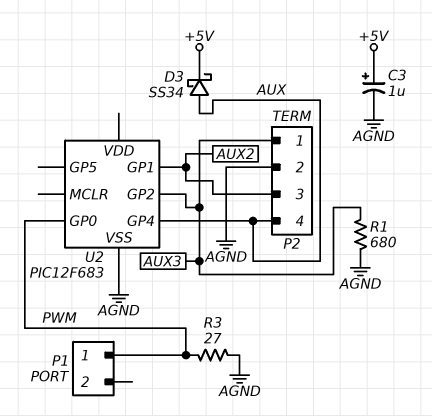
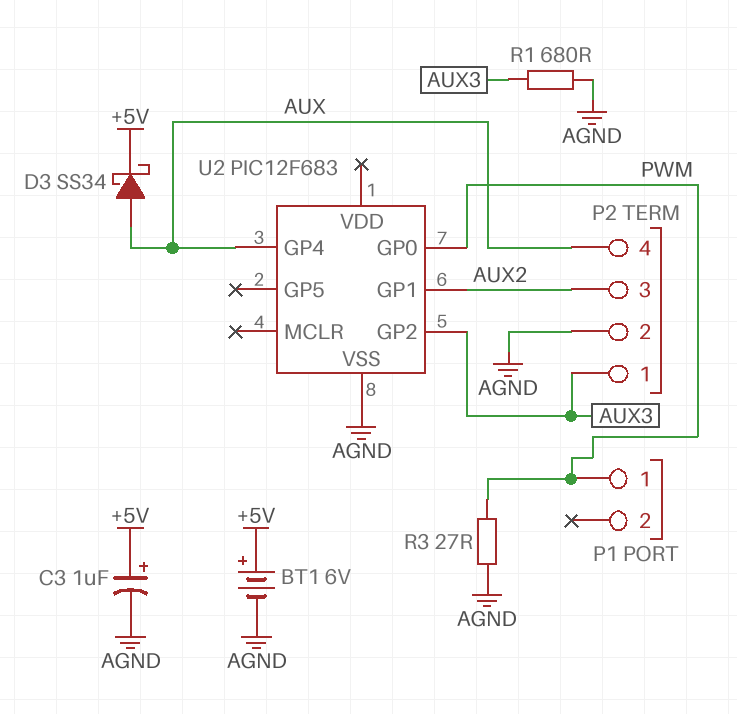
BT1: none -> 6V (plus +5V, minus AGND)

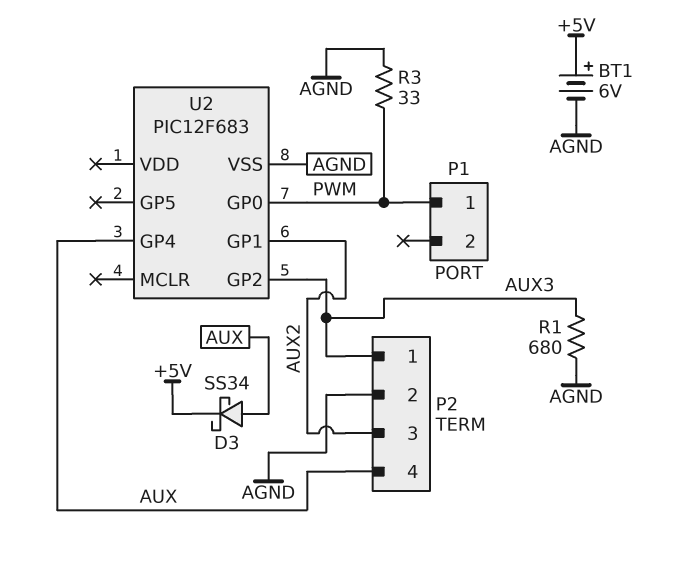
C3: 1uF (plus +5V, minus AGND) -> none
R3: 27 (AGND, PWM) -> 33 (AGND, PWM)

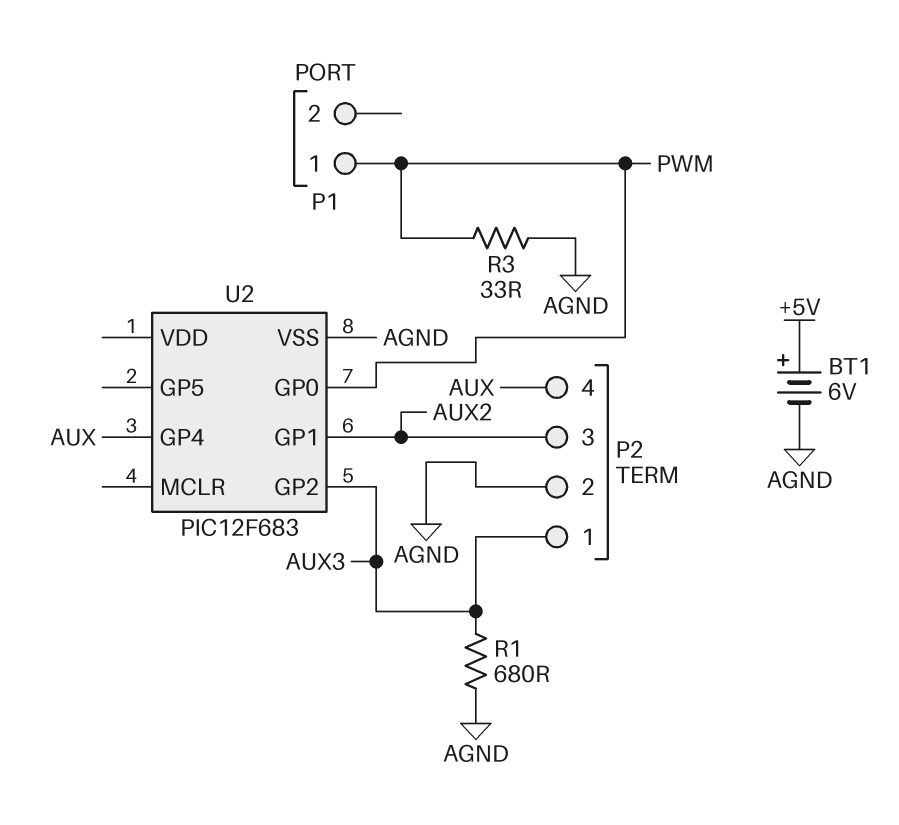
D3: schottky SS34 (A AUX, K +5V) -> none

